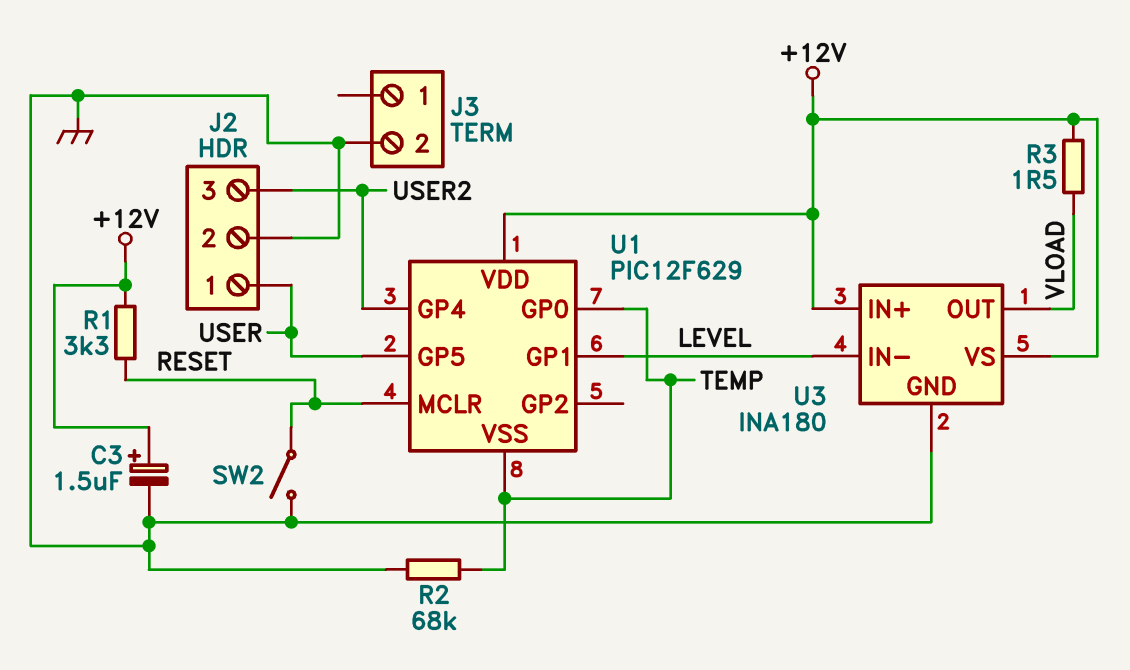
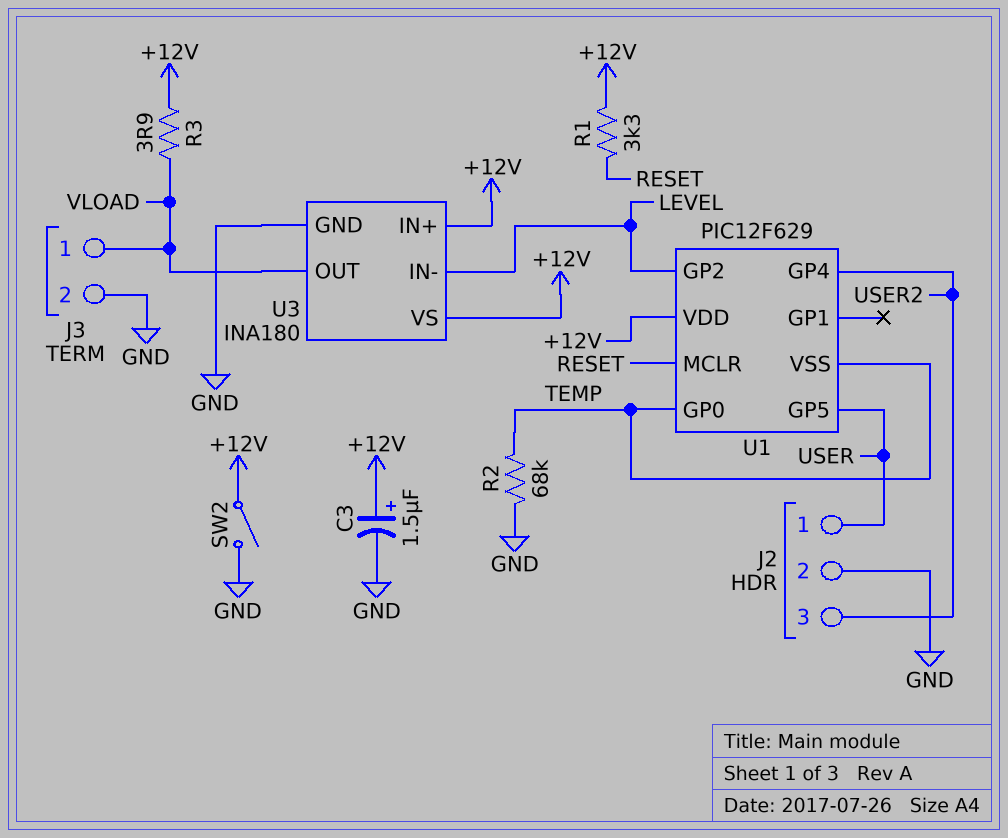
J3 pin 1: none -> VLOAD
R3: 1.5 (+12V, VLOAD) -> 3.9 (+12V, VLOAD)
SW2: switch (GND, RESET) -> switch (+12V, GND)
U1 pin GP1: LEVEL -> none
U1 pin GP2: none -> LEVEL

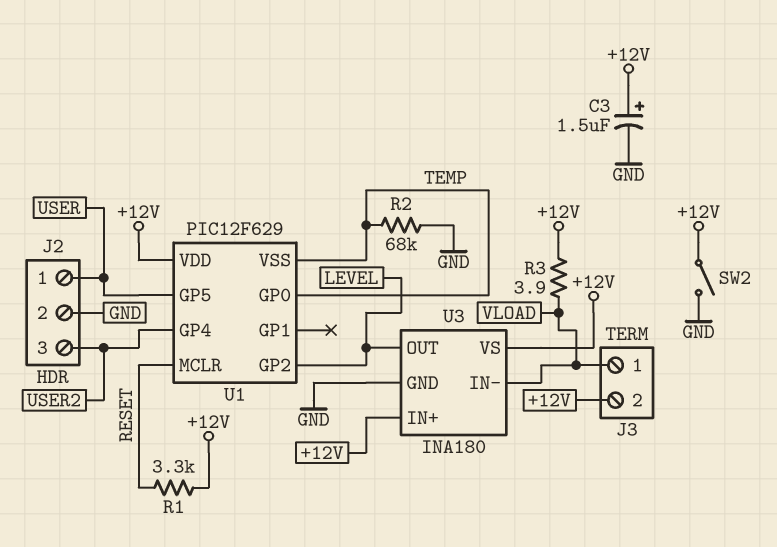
J3 pin 2: GND -> +12V
U3 pin IN-: LEVEL -> VLOAD
U3 pin OUT: VLOAD -> LEVEL

